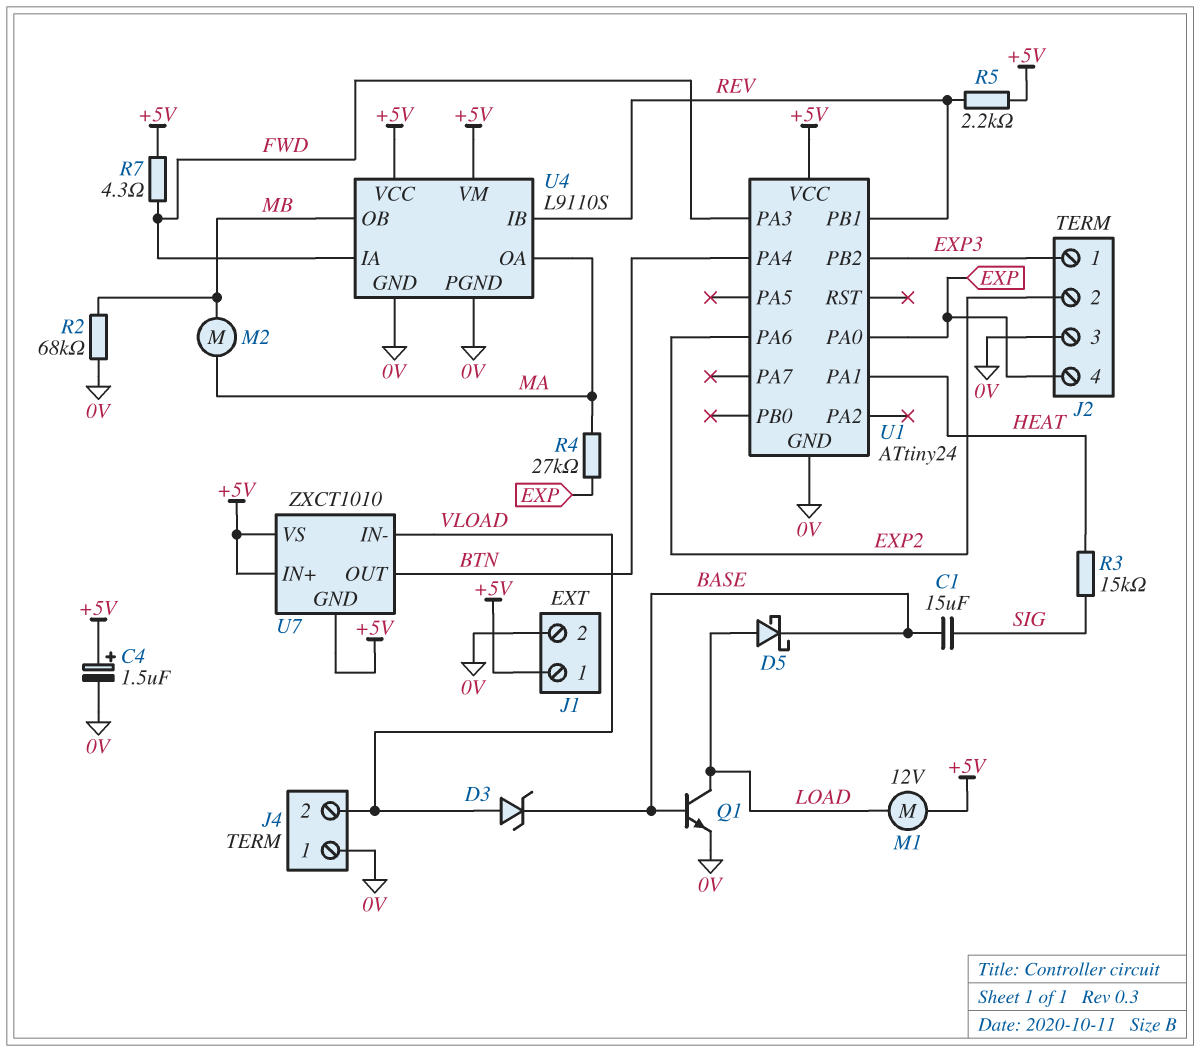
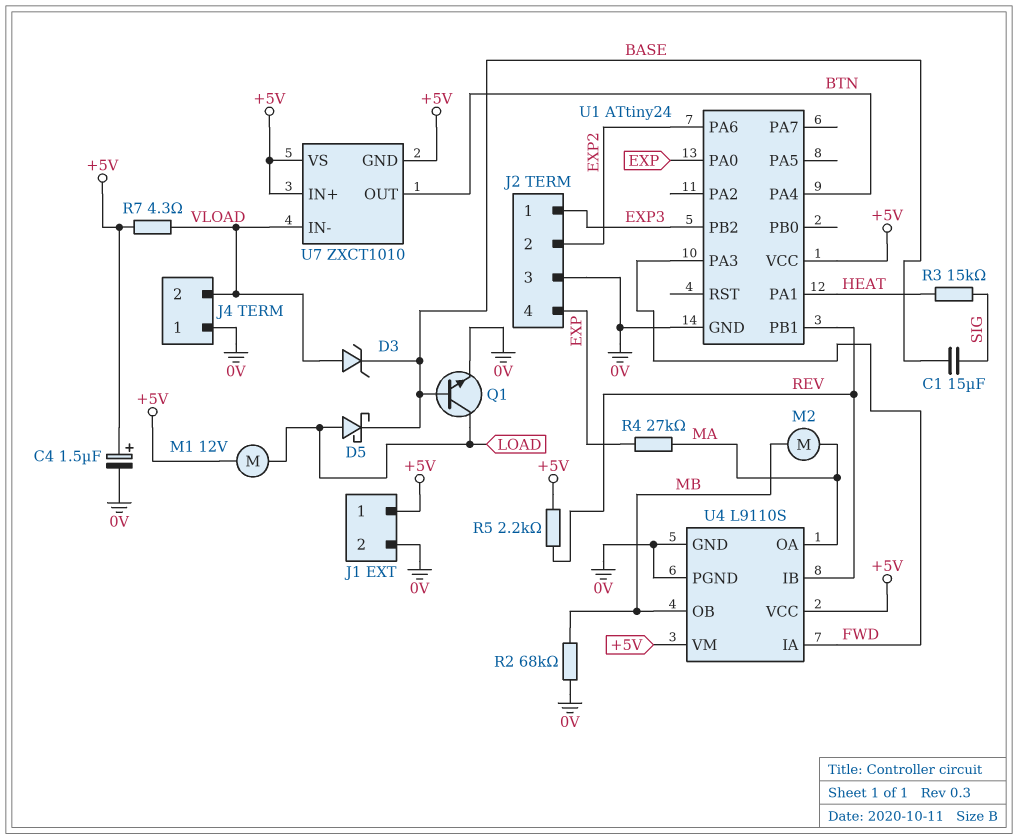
R7: 4.3 (+5V, FWD) -> 4.3 (+5V, VLOAD)

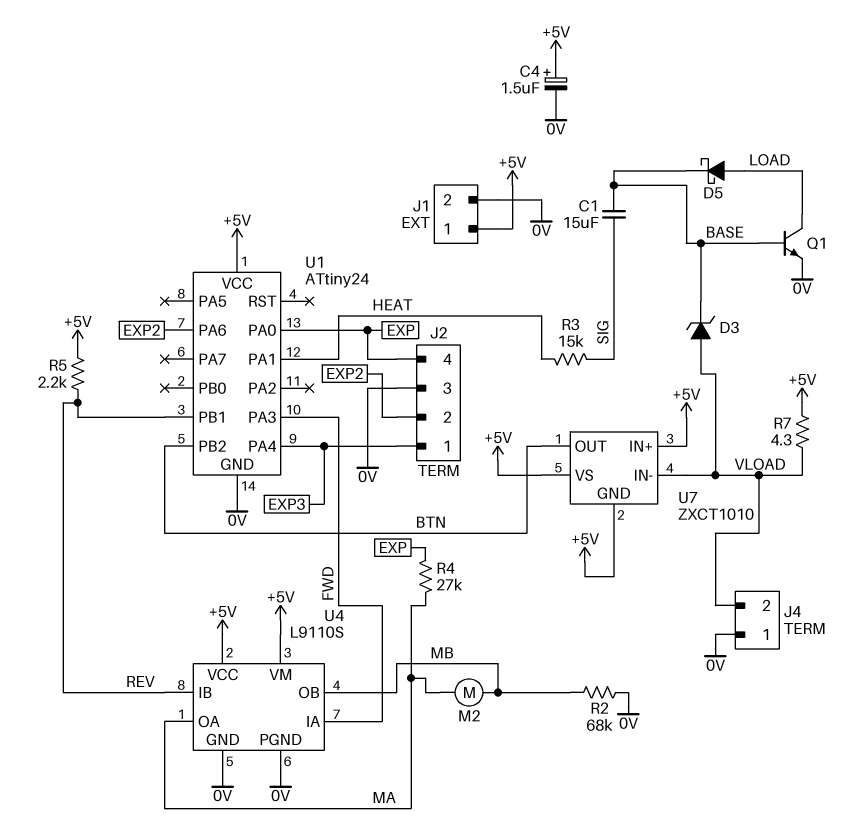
M1: motor 12V (+5V, LOAD) -> none
U1 pin PA4: BTN -> EXP3
U1 pin PB2: EXP3 -> BTN

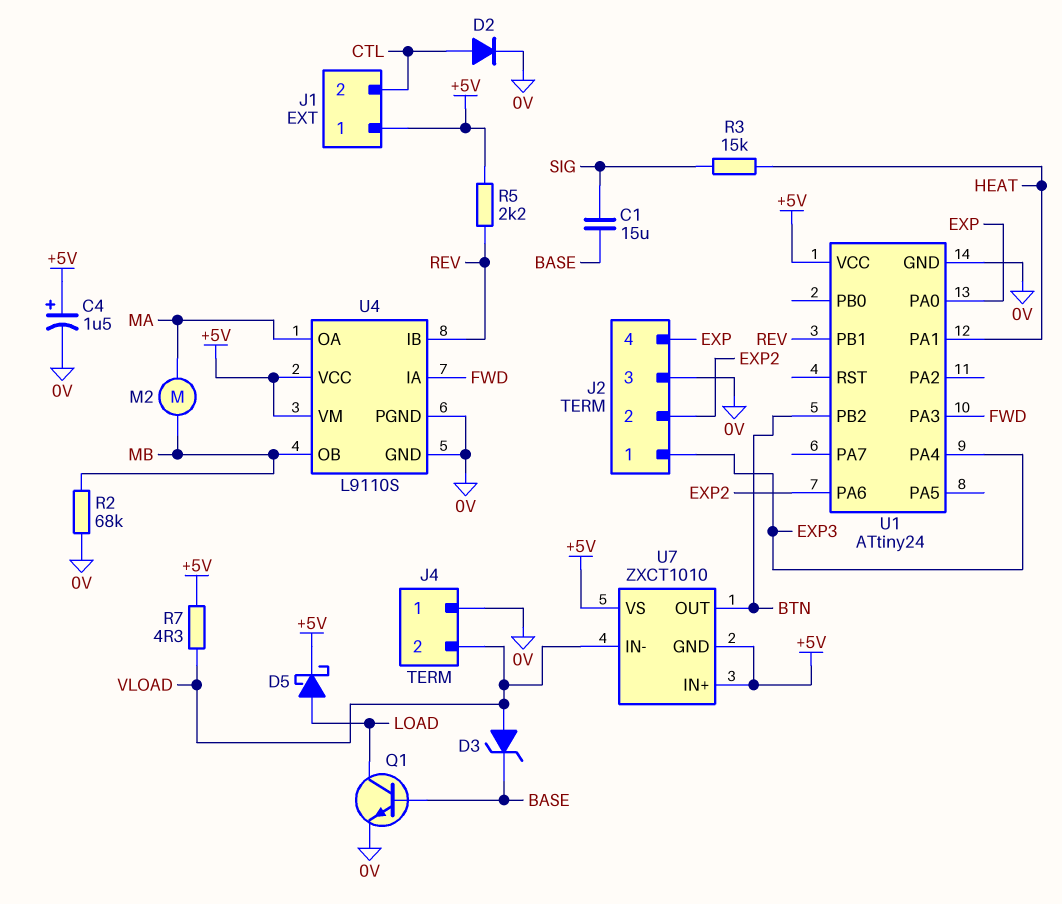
D2: none -> diode (A CTL, K 0V)
D5: schottky (A LOAD, K BASE) -> schottky (A LOAD, K +5V)
J1 pin 2: 0V -> CTL
R4: 27k (EXP, MA) -> none

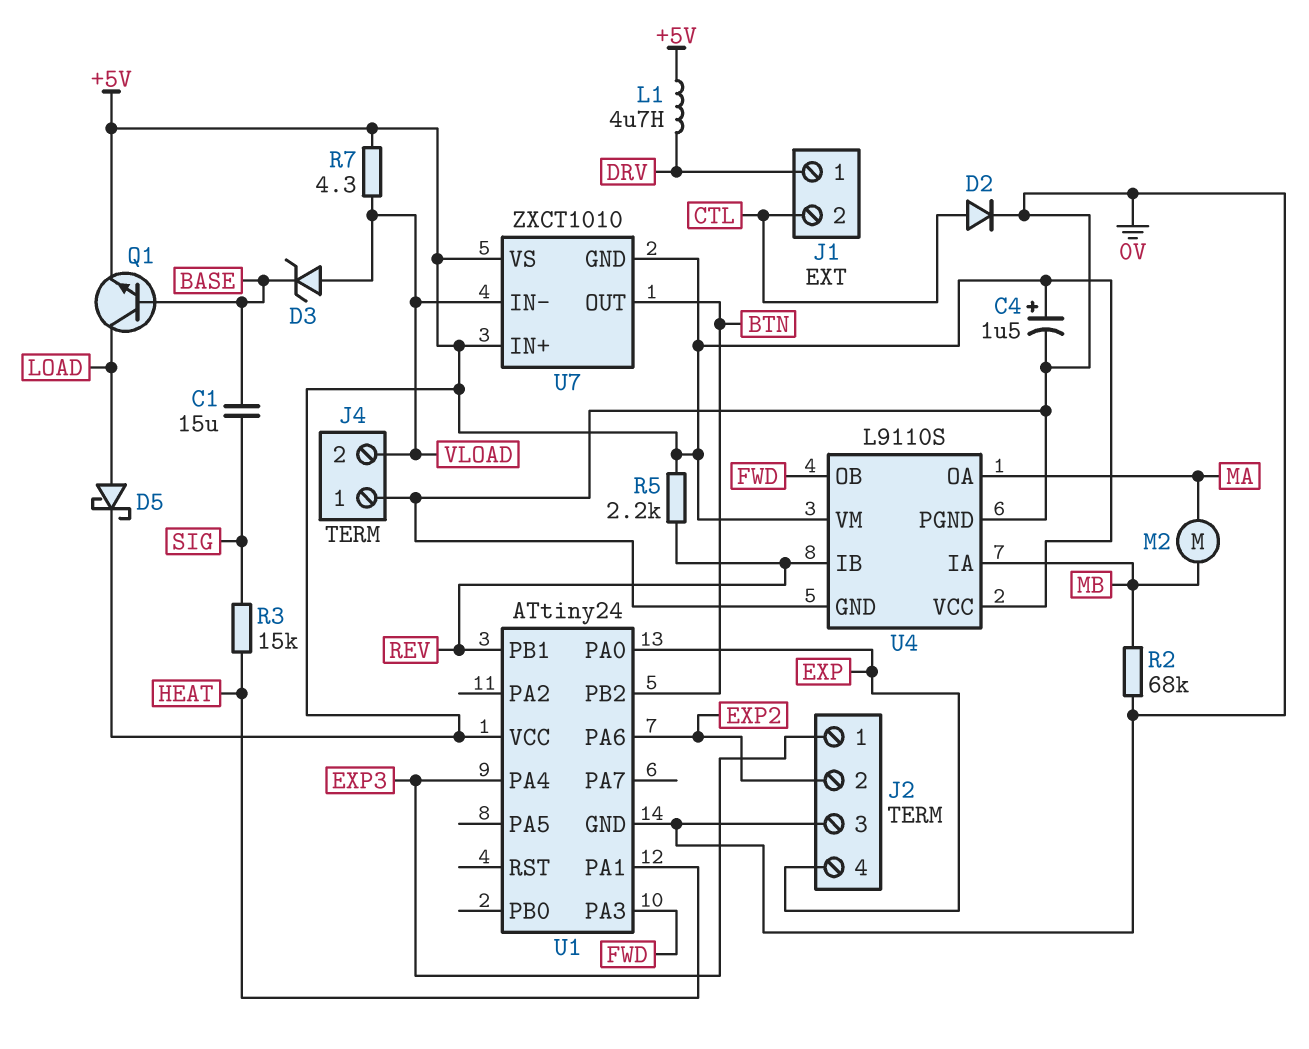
J1 pin 1: +5V -> DRV
L1: none -> 4.7uH (+5V, DRV)
Q1: NPN (B BASE, C LOAD, E 0V) -> NPN (B BASE, C LOAD, E +5V)
U4 pin IA: FWD -> MB
U4 pin OB: MB -> FWD

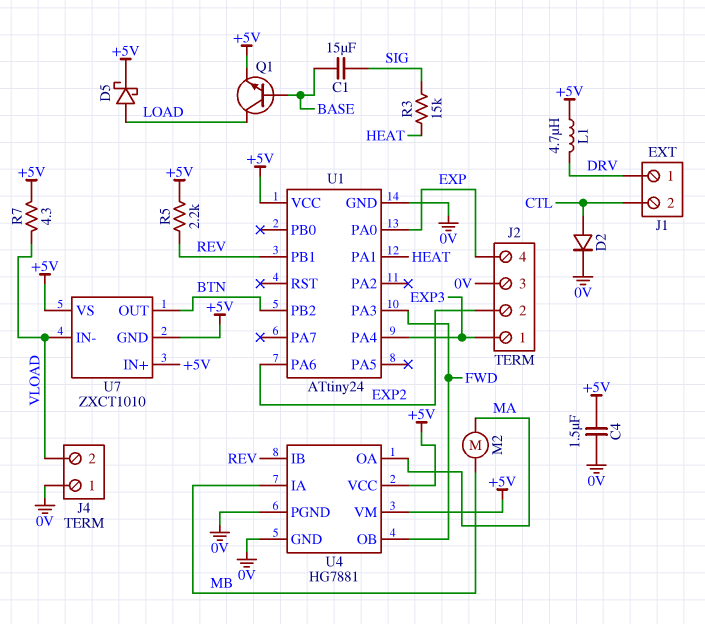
C4: 1.5uF (plus +5V, minus 0V) -> 1.5uF (+5V, 0V)
D3: zener (A VLOAD, K BASE) -> none
R2: 68k (0V, MB) -> none
U4: L9110S -> HG7881

